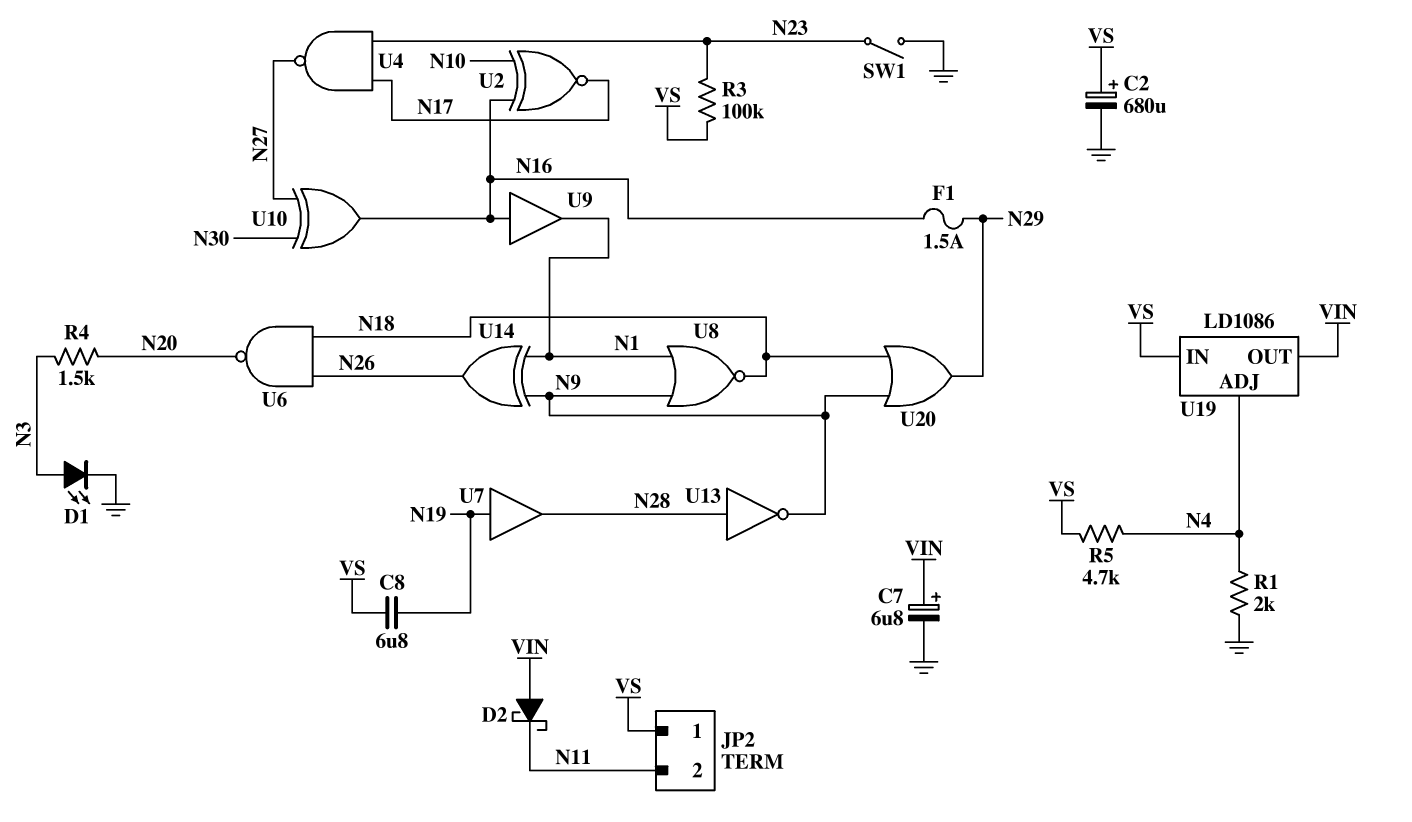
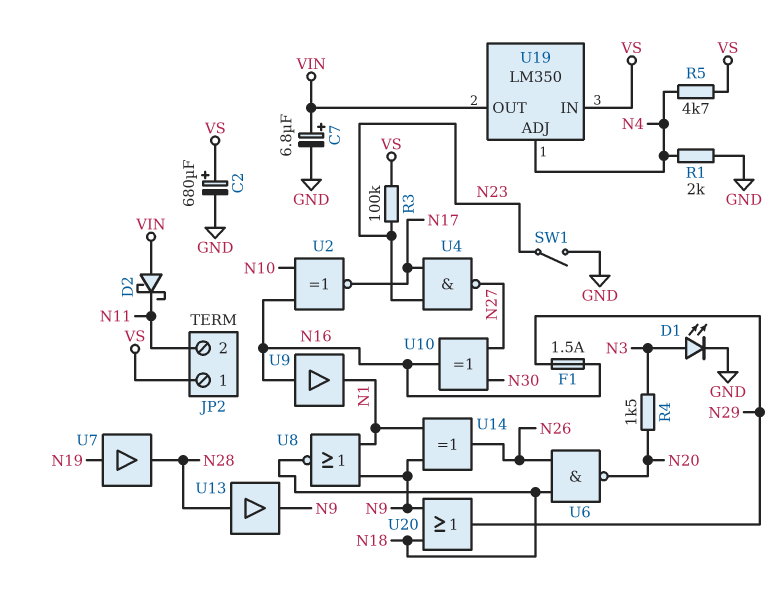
C8: 6.8uF (N19, VS) -> none
U13: NOT (in N28, out N9) -> buffer (in N28, out N9)
U19: LD1086 -> LM350

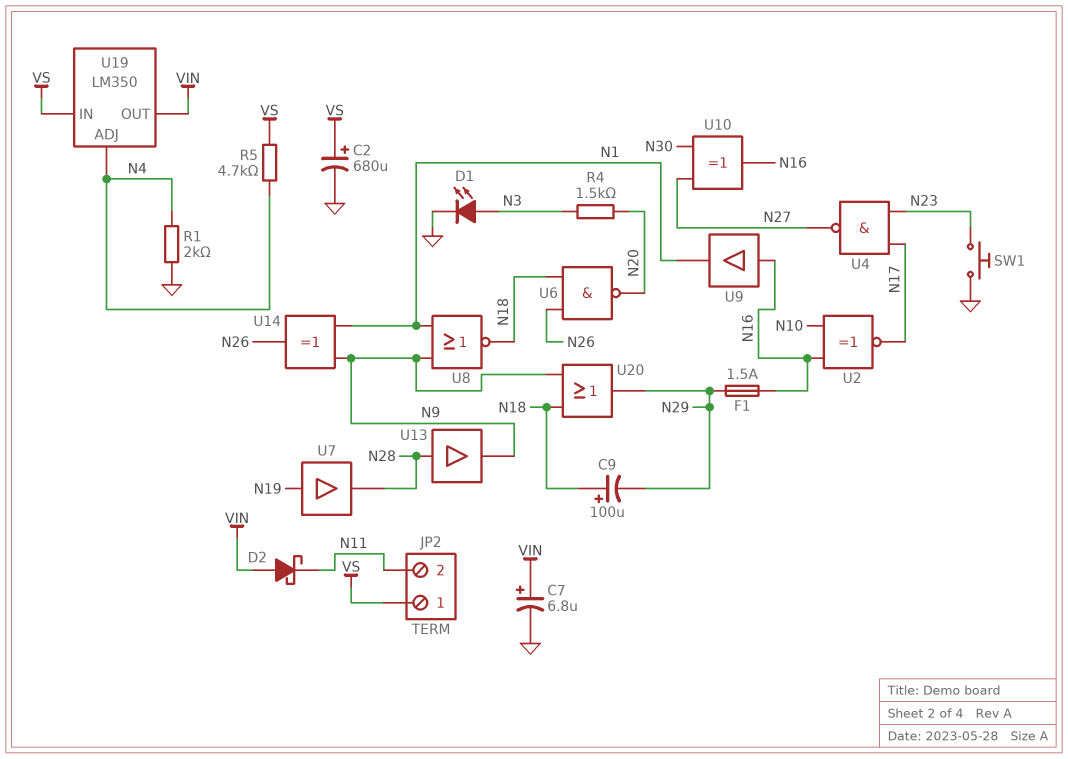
C9: none -> 100uF (plus N18, minus N29)
R3: 100k (N23, VS) -> none
SW1: switch (GND, N23) -> button (GND, N23)

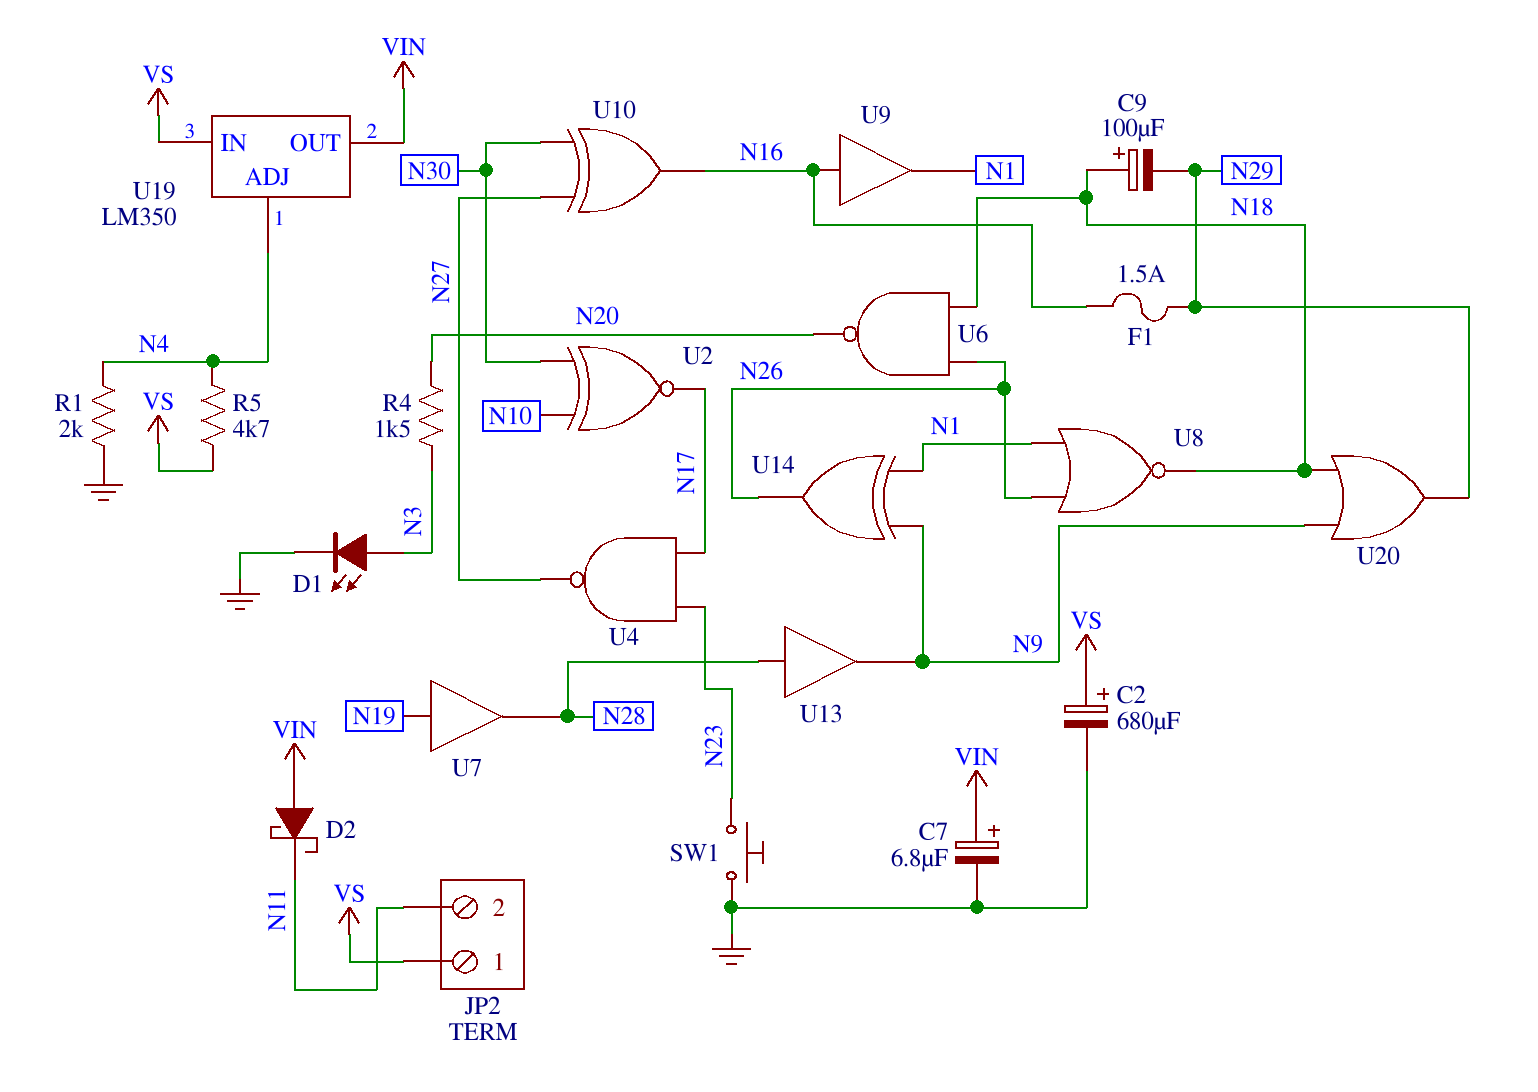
U2: XNOR (in N10, in N16, out N17) -> XNOR (in N10, in N30, out N17)
U8: NOR (in N1, in N9, out N18) -> NOR (in N1, in N26, out N18)

